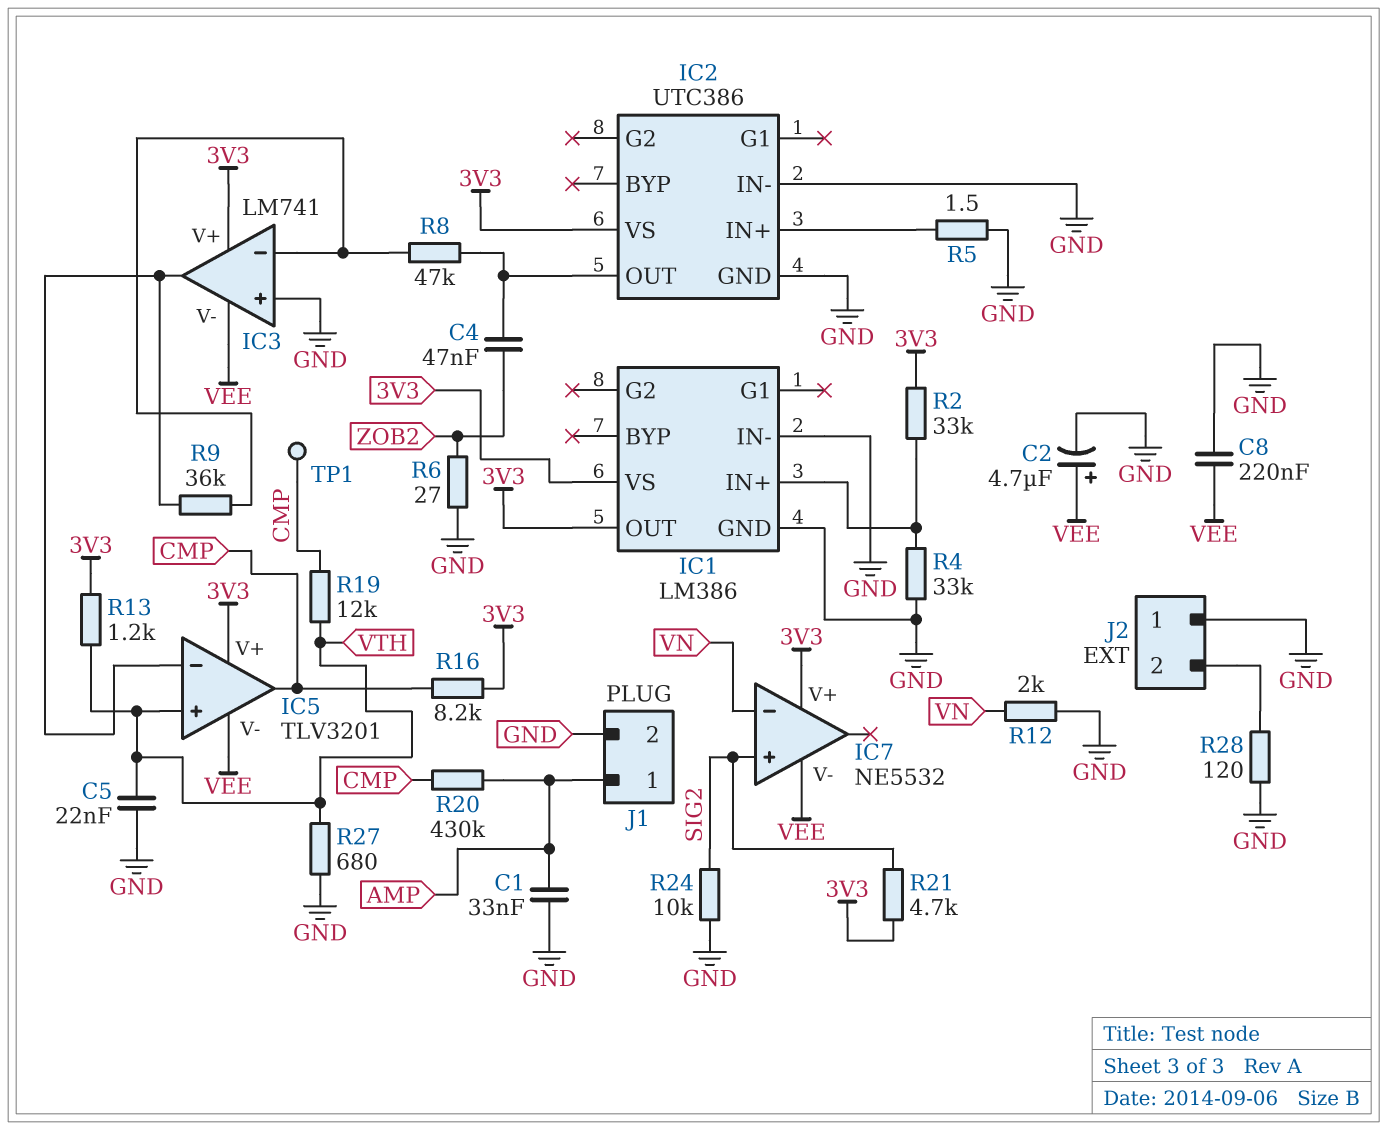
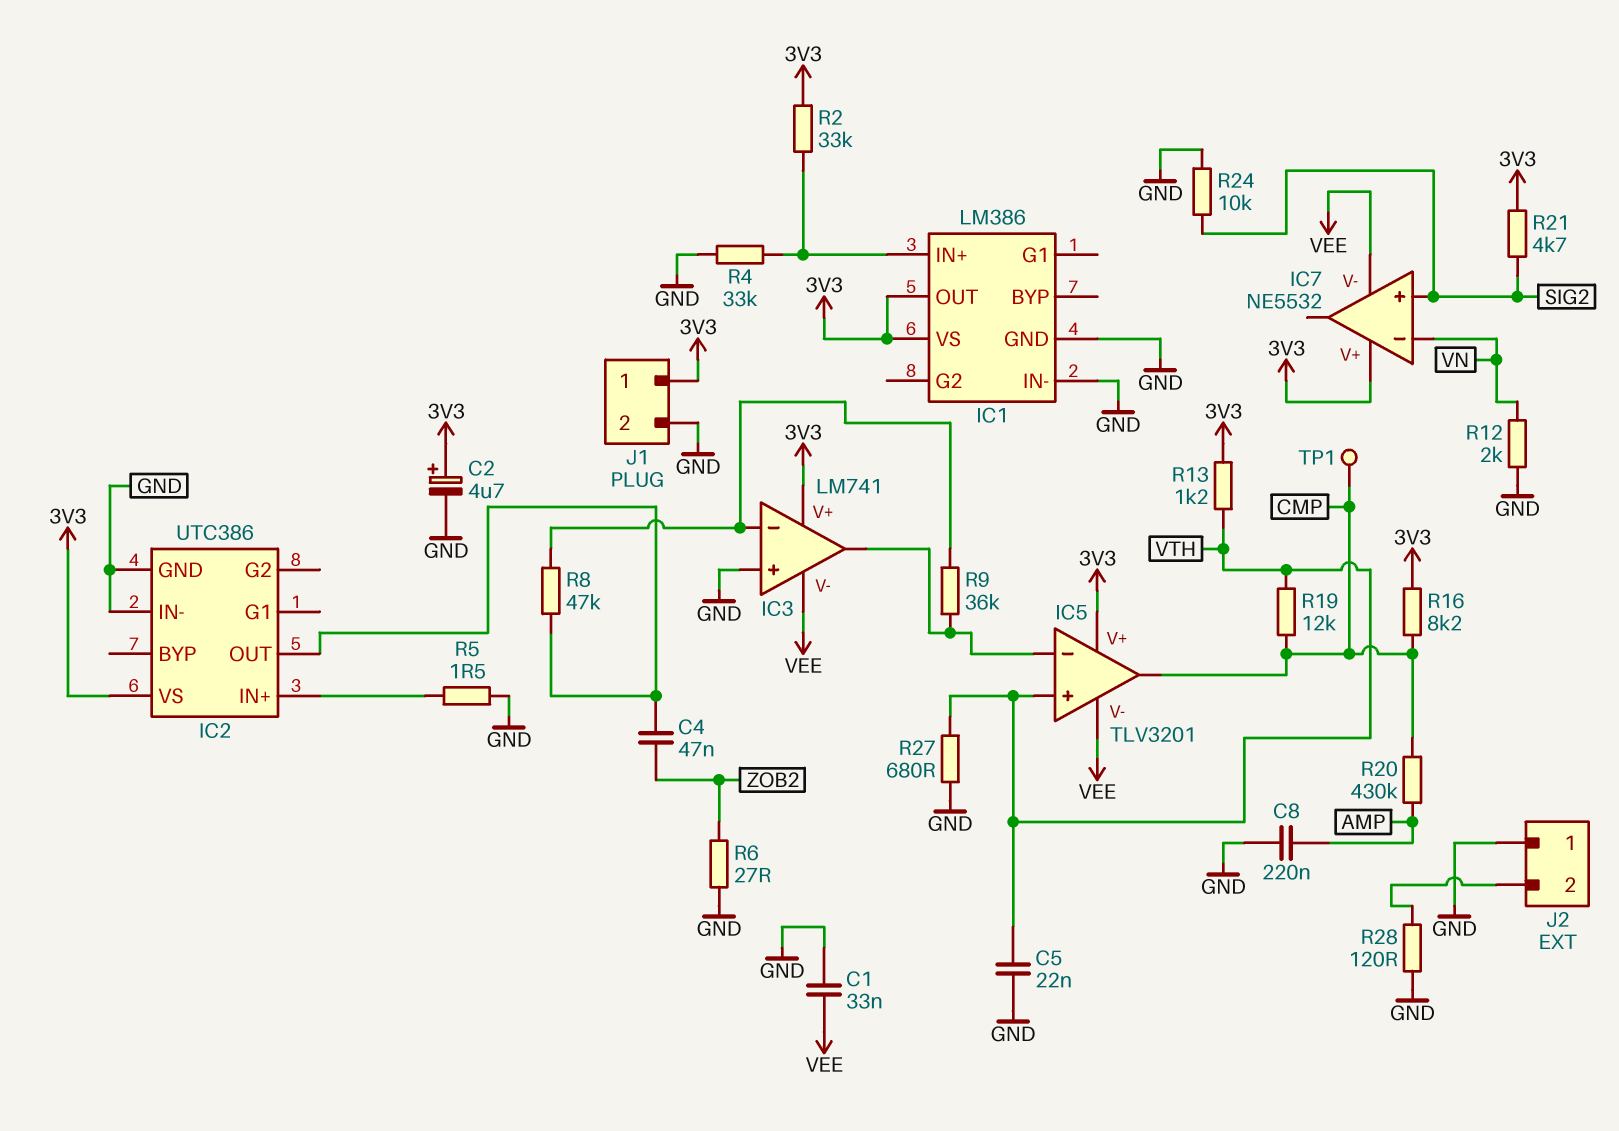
C1: 33nF (AMP, GND) -> 33nF (GND, VEE)
C2: 4.7uF (plus VEE, minus GND) -> 4.7uF (plus 3V3, minus GND)
C8: 220nF (GND, VEE) -> 220nF (AMP, GND)
J1 pin 1: AMP -> 3V3

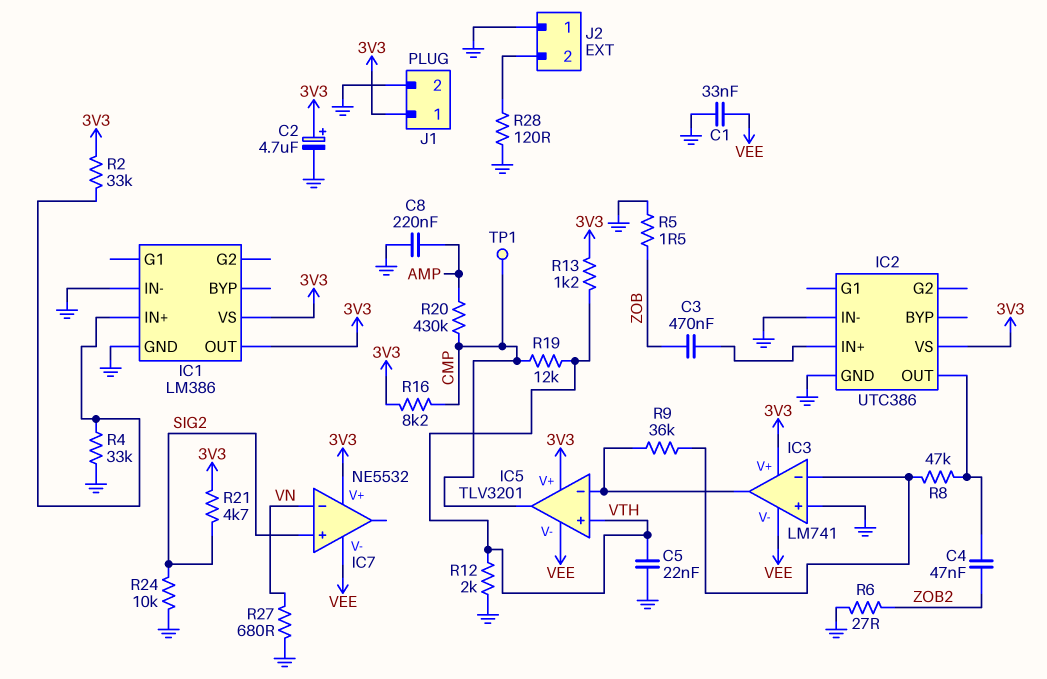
C3: none -> 470nF (IC2/IN+, ZOB)
R5: 1.5 (GND, IC2/IN+) -> 1.5 (GND, ZOB)
R12: 2k (GND, VN) -> 2k (GND, VTH)
R27: 680 (GND, VTH) -> 680 (GND, VN)

